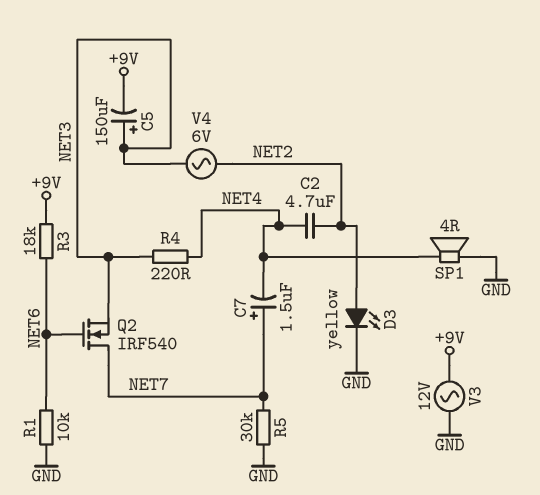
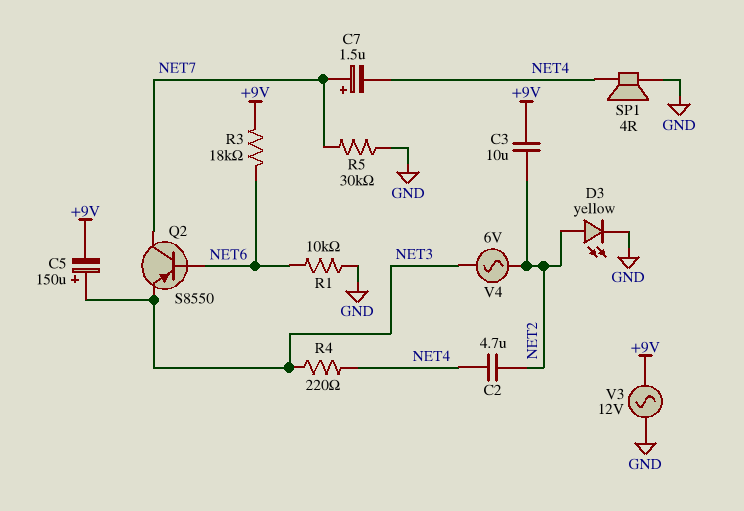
C3: none -> 10uF (+9V, NET2)
Q2: NMOS IRF540 (G NET6, D NET7, S NET3) -> PNP S8550 (B NET6, C NET7, E NET3)

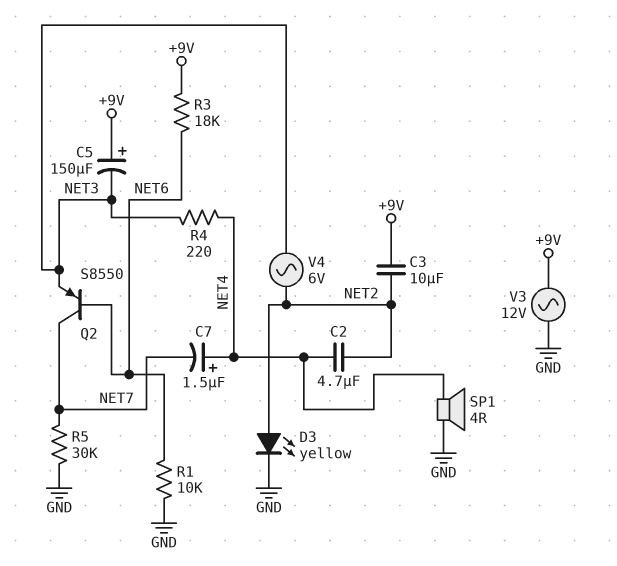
C5: 150uF (plus NET3, minus +9V) -> 150uF (plus +9V, minus NET3)
C7: 1.5uF (plus NET7, minus NET4) -> 1.5uF (plus NET4, minus NET7)

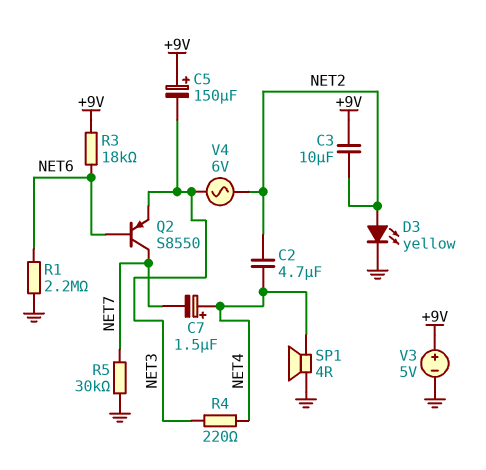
R1: 10k (GND, NET6) -> 2.2M (GND, NET6)
V3: AC 12V (+9V, GND) -> 5V (plus +9V, minus GND)

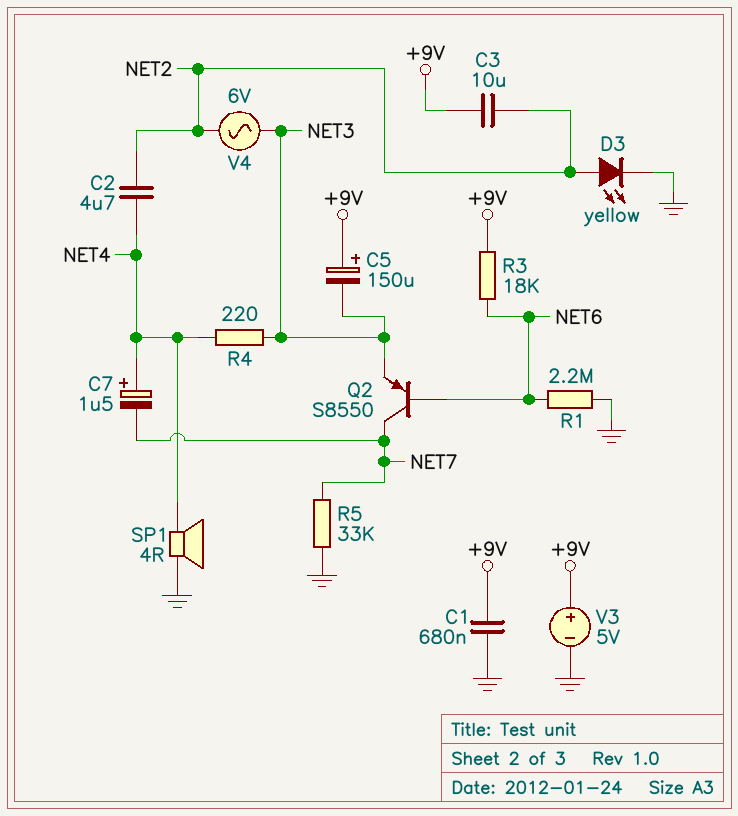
C1: none -> 680nF (+9V, GND)
R5: 30k (GND, NET7) -> 33k (GND, NET7)

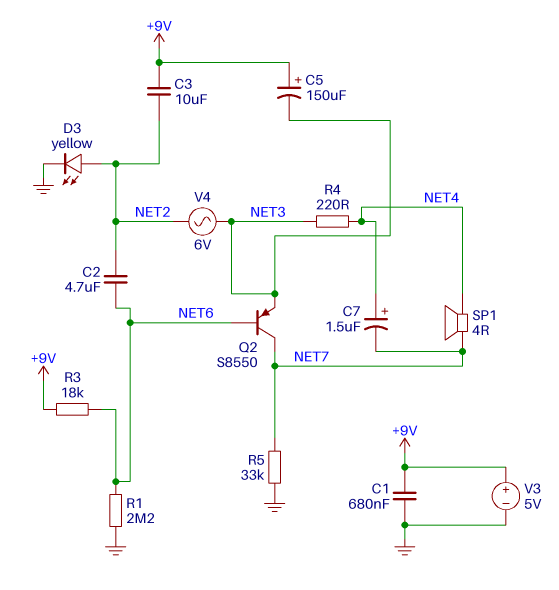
C2: 4.7uF (NET2, NET4) -> 4.7uF (NET2, NET6)
SP1: speaker 4R (GND, NET4) -> speaker 4R (NET4, NET7)

